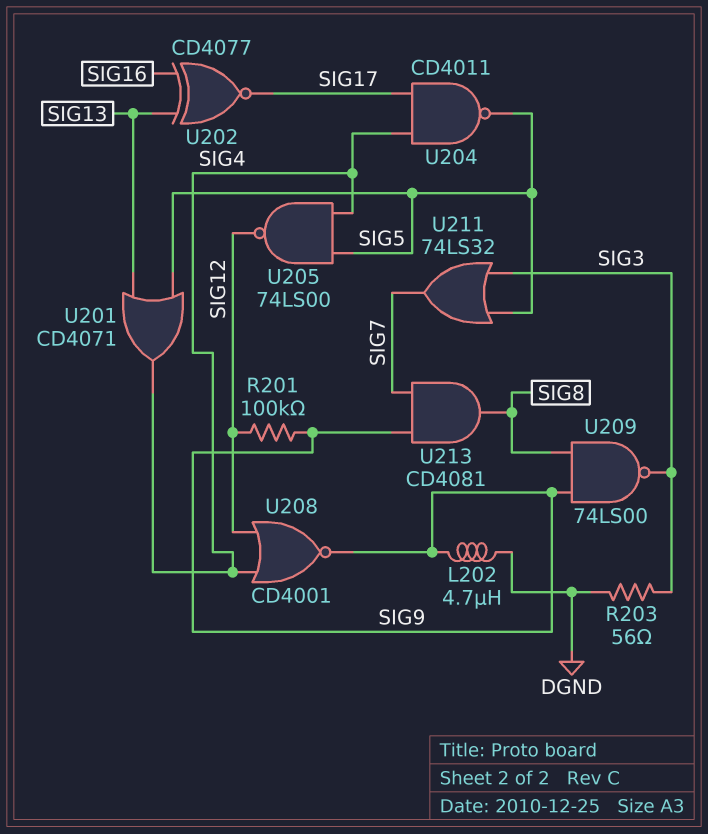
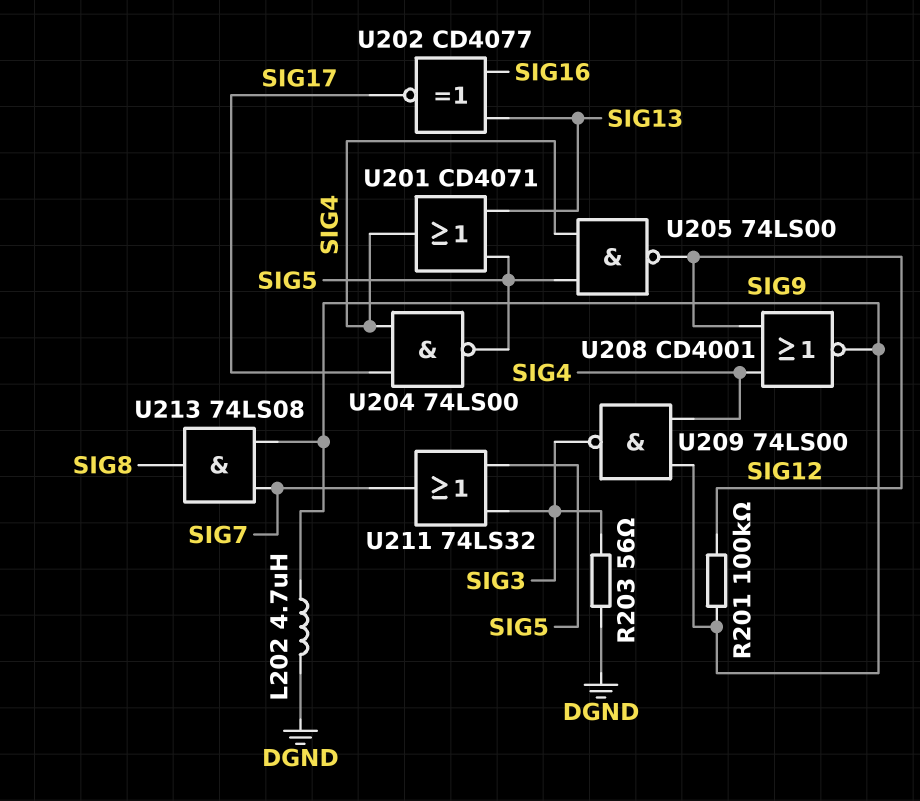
U204: NAND CD4011 (in SIG4, in SIG17, out SIG5) -> NAND 74LS00 (in SIG4, in SIG17, out SIG5)
U209: NAND 74LS00 (in SIG8, in SIG9, out SIG3) -> NAND 74LS00 (in SIG4, in SIG9, out SIG3)
U213: AND CD4081 (in SIG7, in SIG9, out SIG8) -> AND 74LS08 (in SIG7, in SIG9, out SIG8)

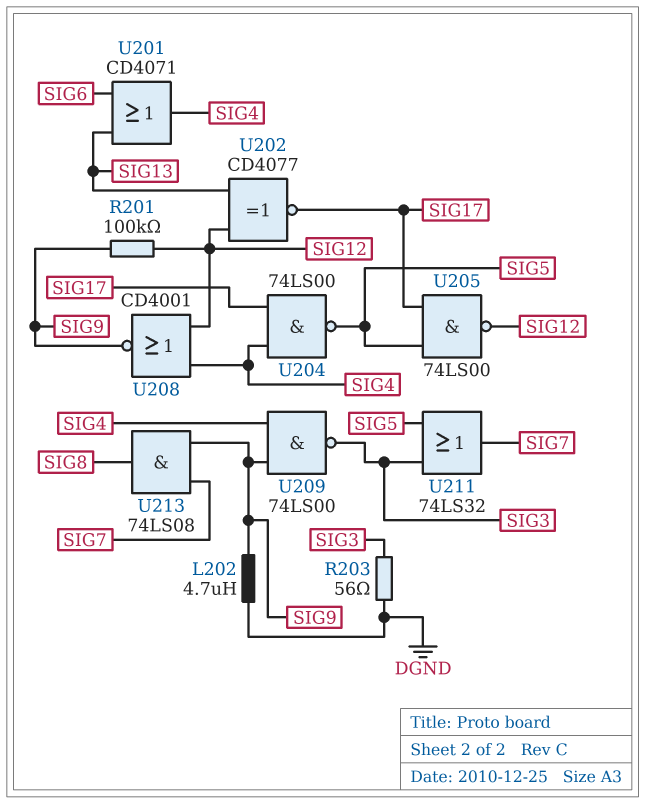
U201: OR CD4071 (in SIG5, in SIG13, out SIG4) -> OR CD4071 (in SIG6, in SIG13, out SIG4)
U202: XNOR CD4077 (in SIG13, in SIG16, out SIG17) -> XNOR CD4077 (in SIG12, in SIG13, out SIG17)
U205: NAND 74LS00 (in SIG4, in SIG5, out SIG12) -> NAND 74LS00 (in SIG5, in SIG17, out SIG12)

